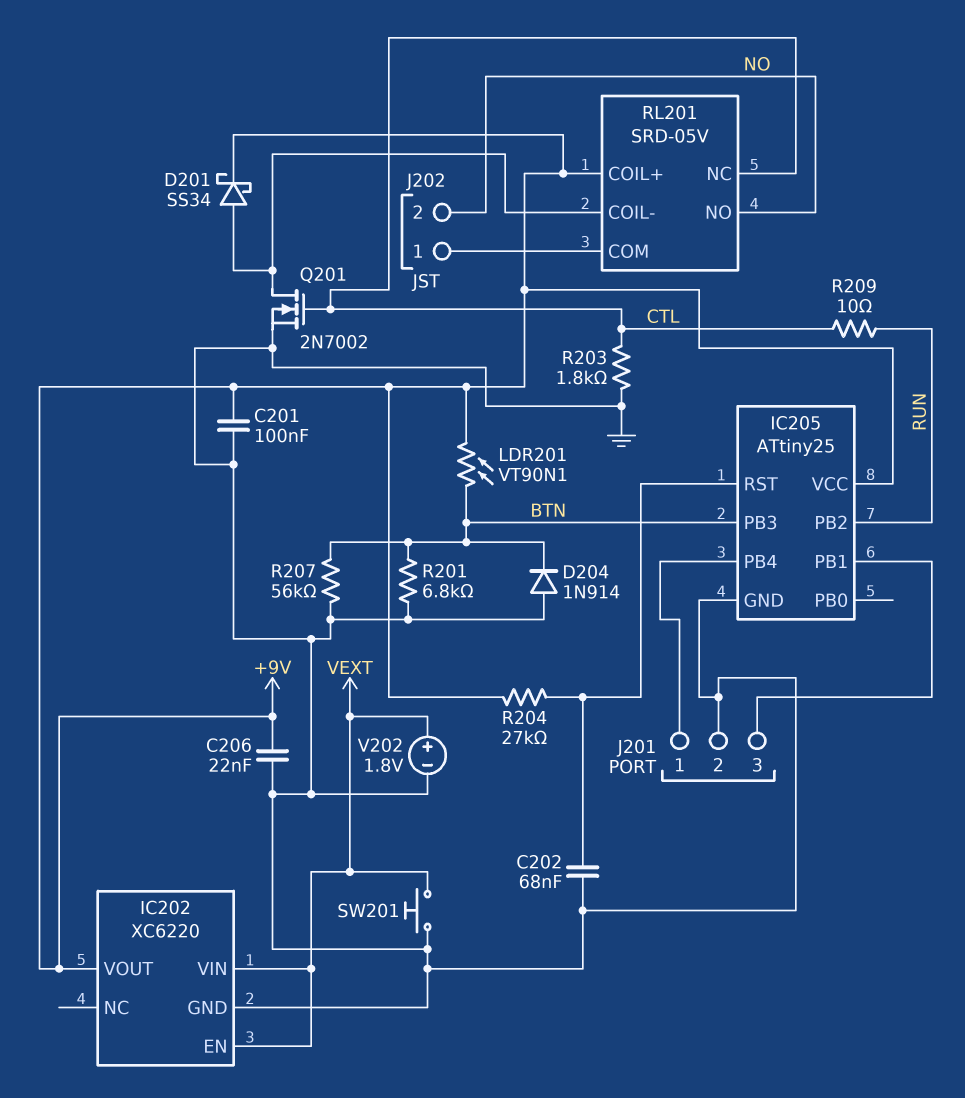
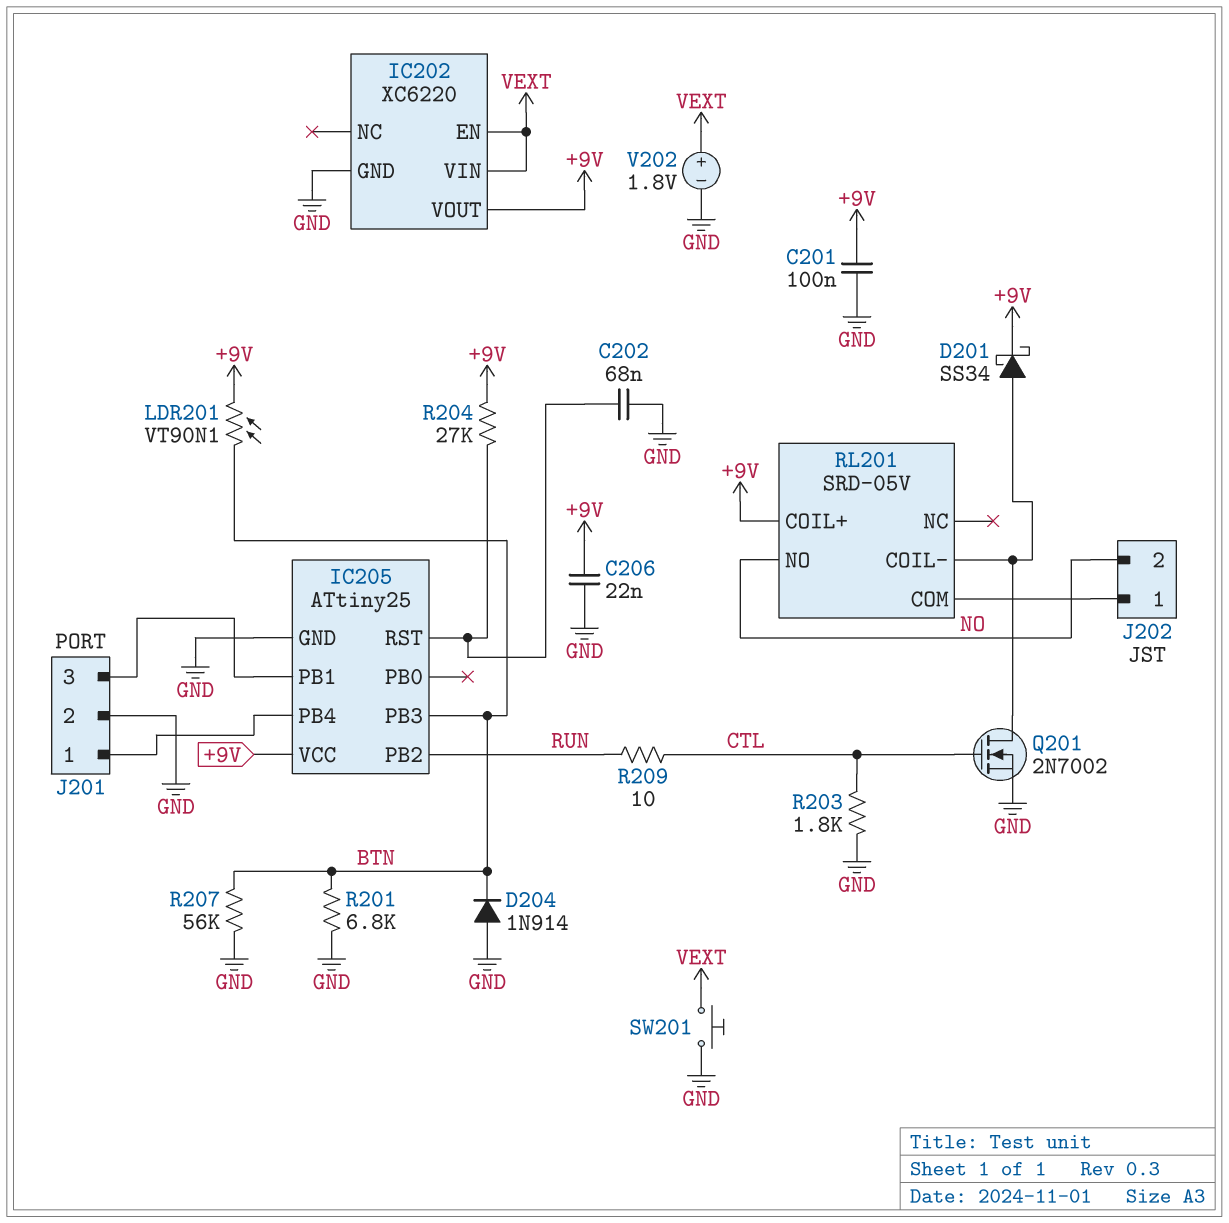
RL201 pin NC: CTL -> none

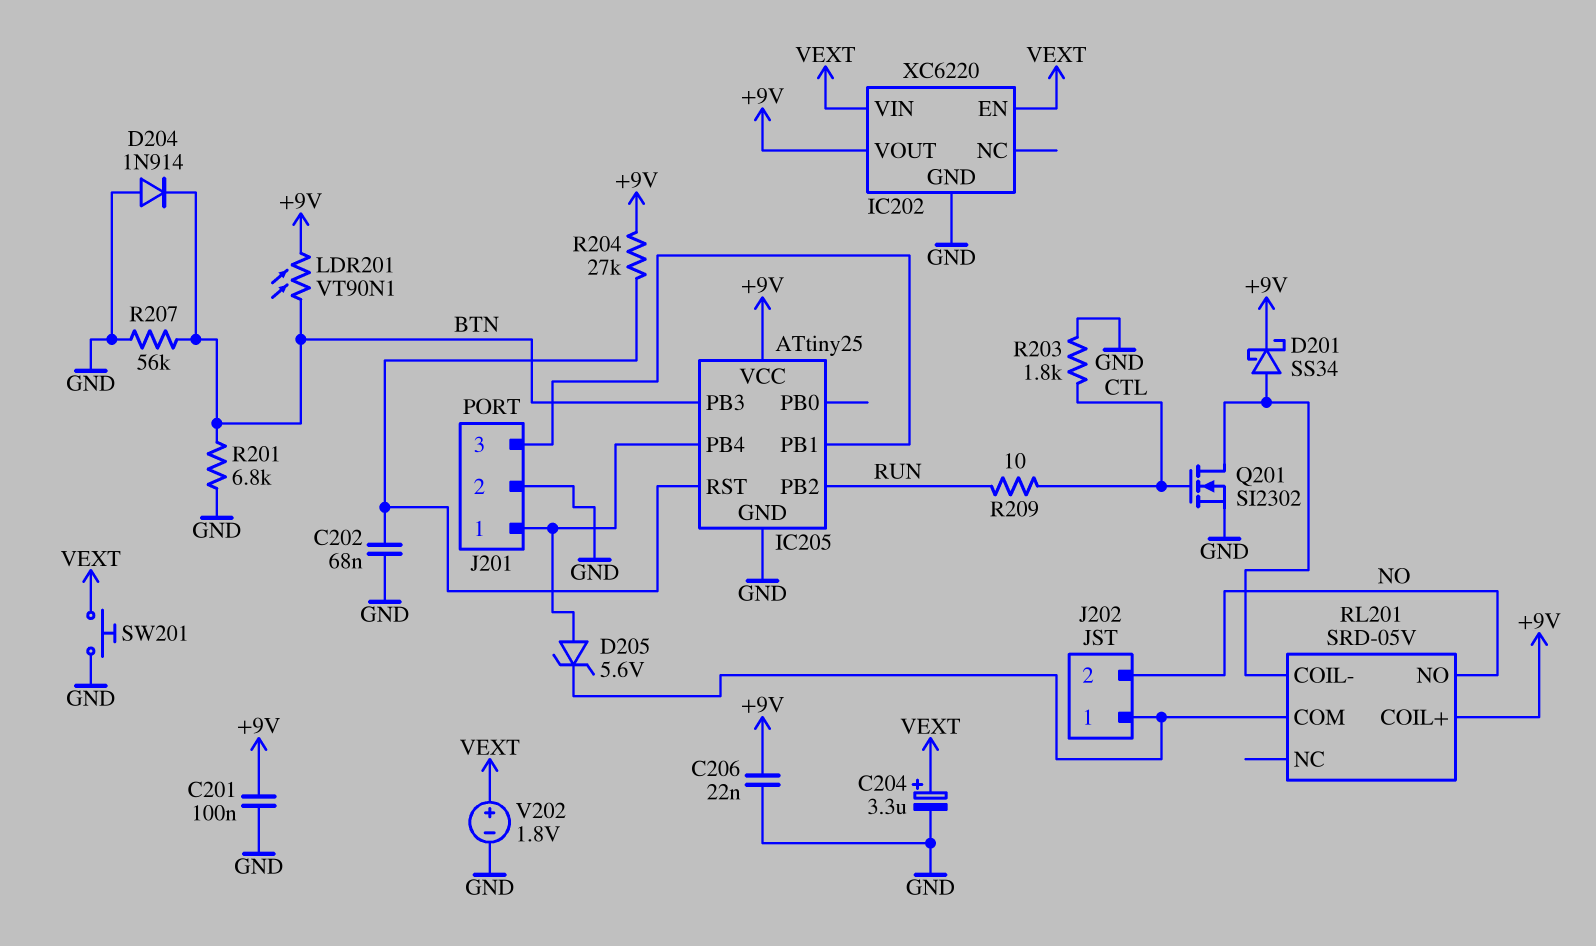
C204: none -> 3.3uF (plus VEXT, minus GND)
D205: none -> zener 5.6V (A IC205/PB4, K J202/1)
Q201: NMOS 2N7002 (G CTL, D RL201/COIL-, S GND) -> NMOS SI2302 (G CTL, D RL201/COIL-, S GND)

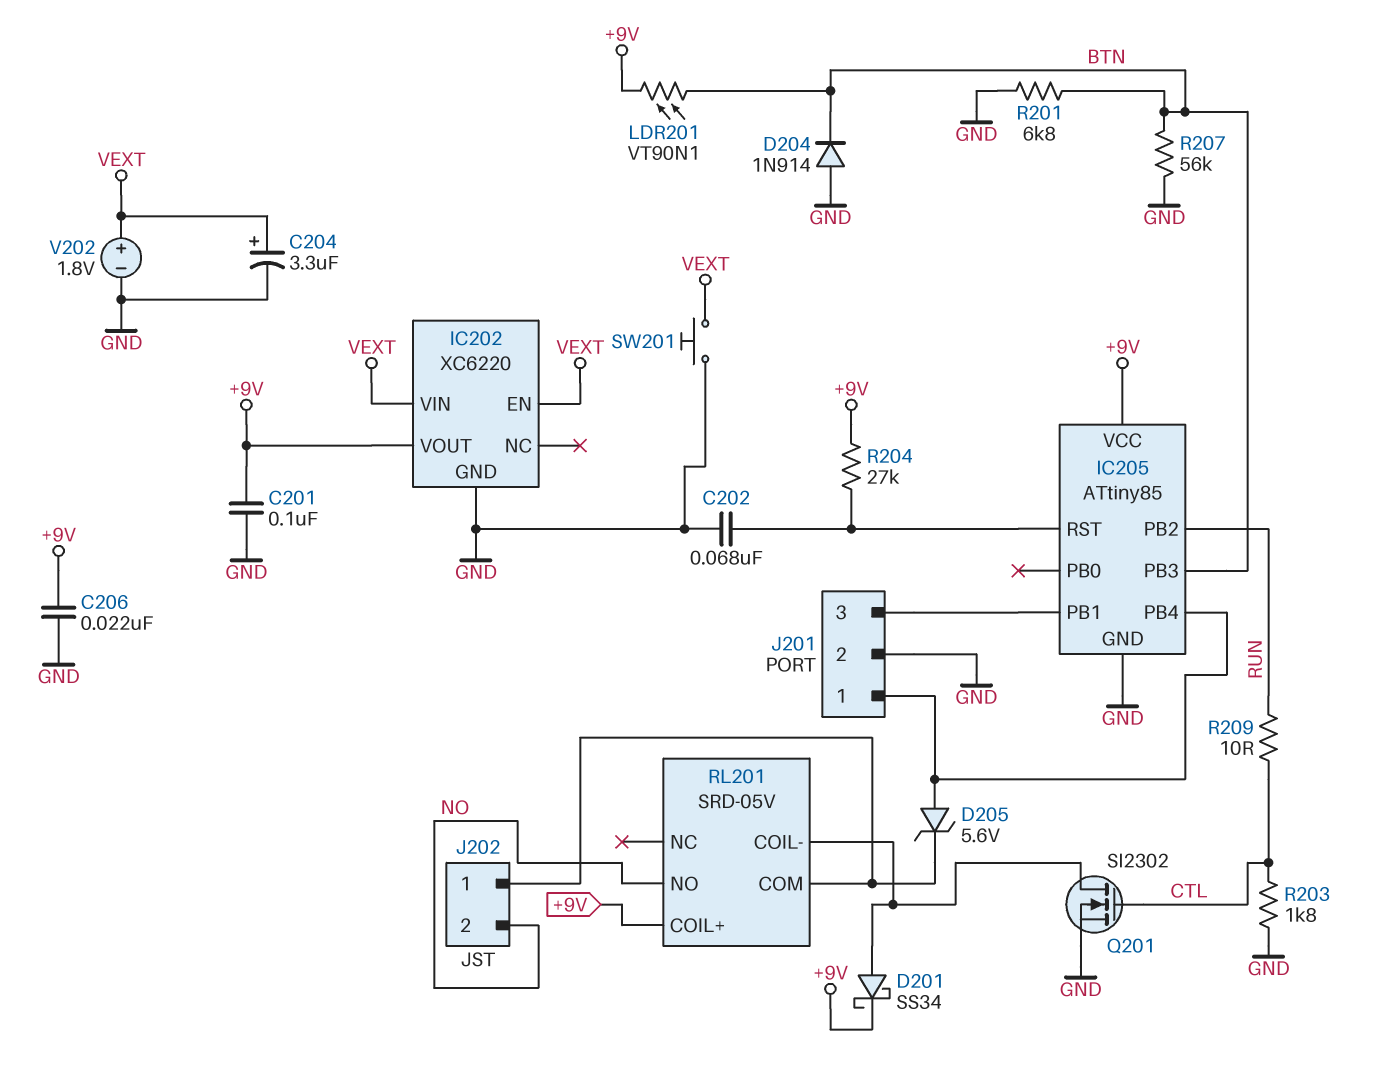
IC205: ATtiny25 -> ATtiny85

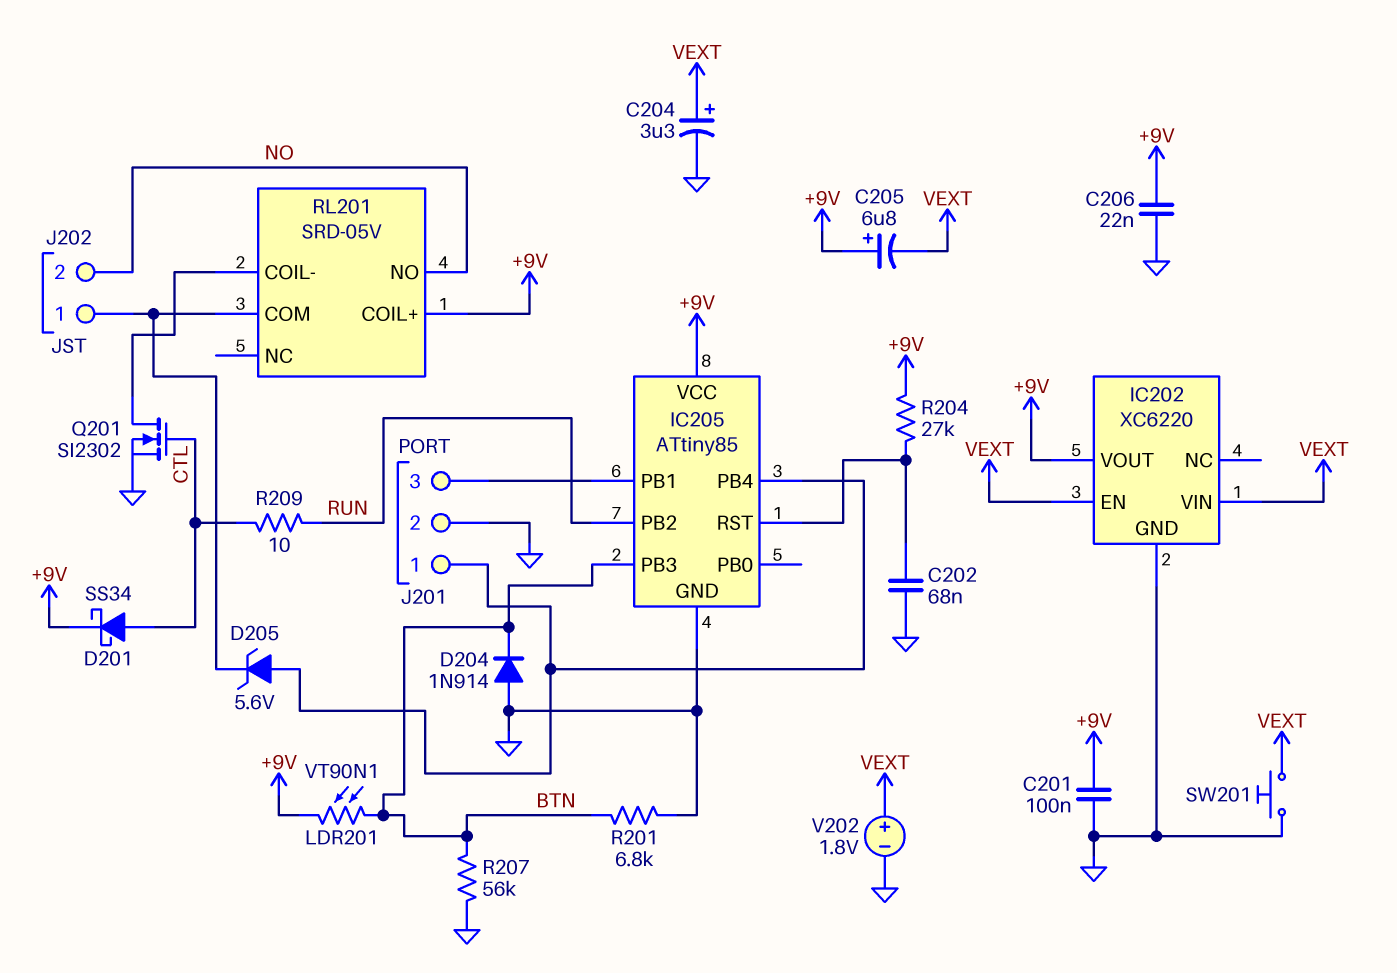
C205: none -> 6.8uF (plus +9V, minus VEXT)
D201: schottky SS34 (A RL201/COIL-, K +9V) -> schottky SS34 (A CTL, K +9V)
R203: 1.8k (CTL, GND) -> none

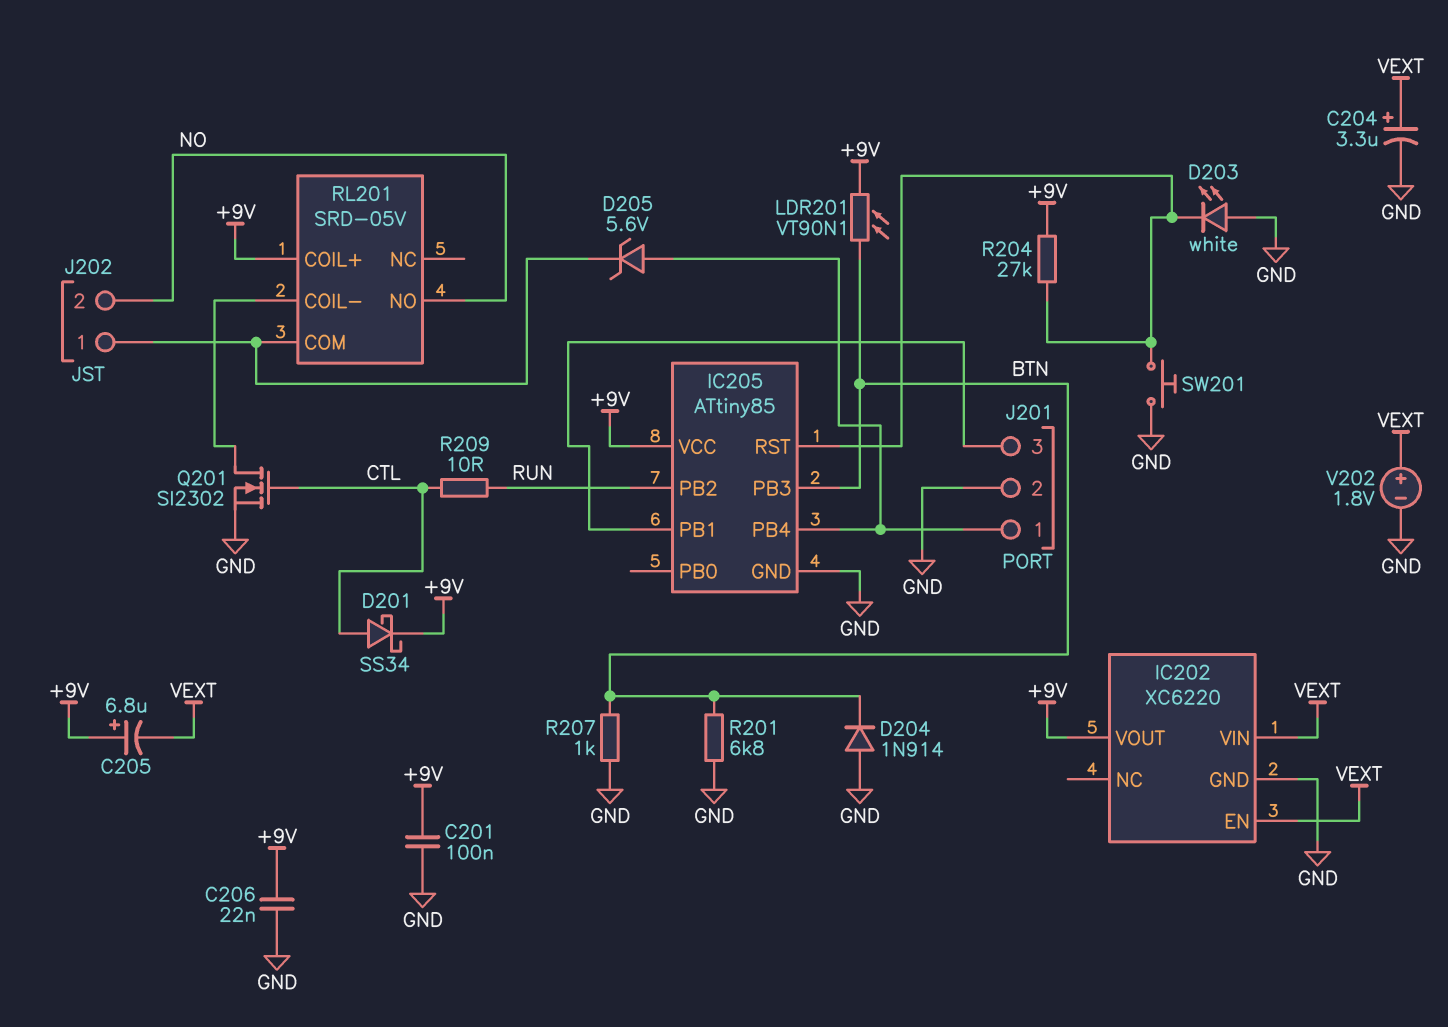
C202: 68nF (GND, IC205/RST) -> none
D203: none -> LED white (A GND, K IC205/RST)
R207: 56k (BTN, GND) -> 1k (BTN, GND)
SW201: button (GND, VEXT) -> button (GND, IC205/RST)

